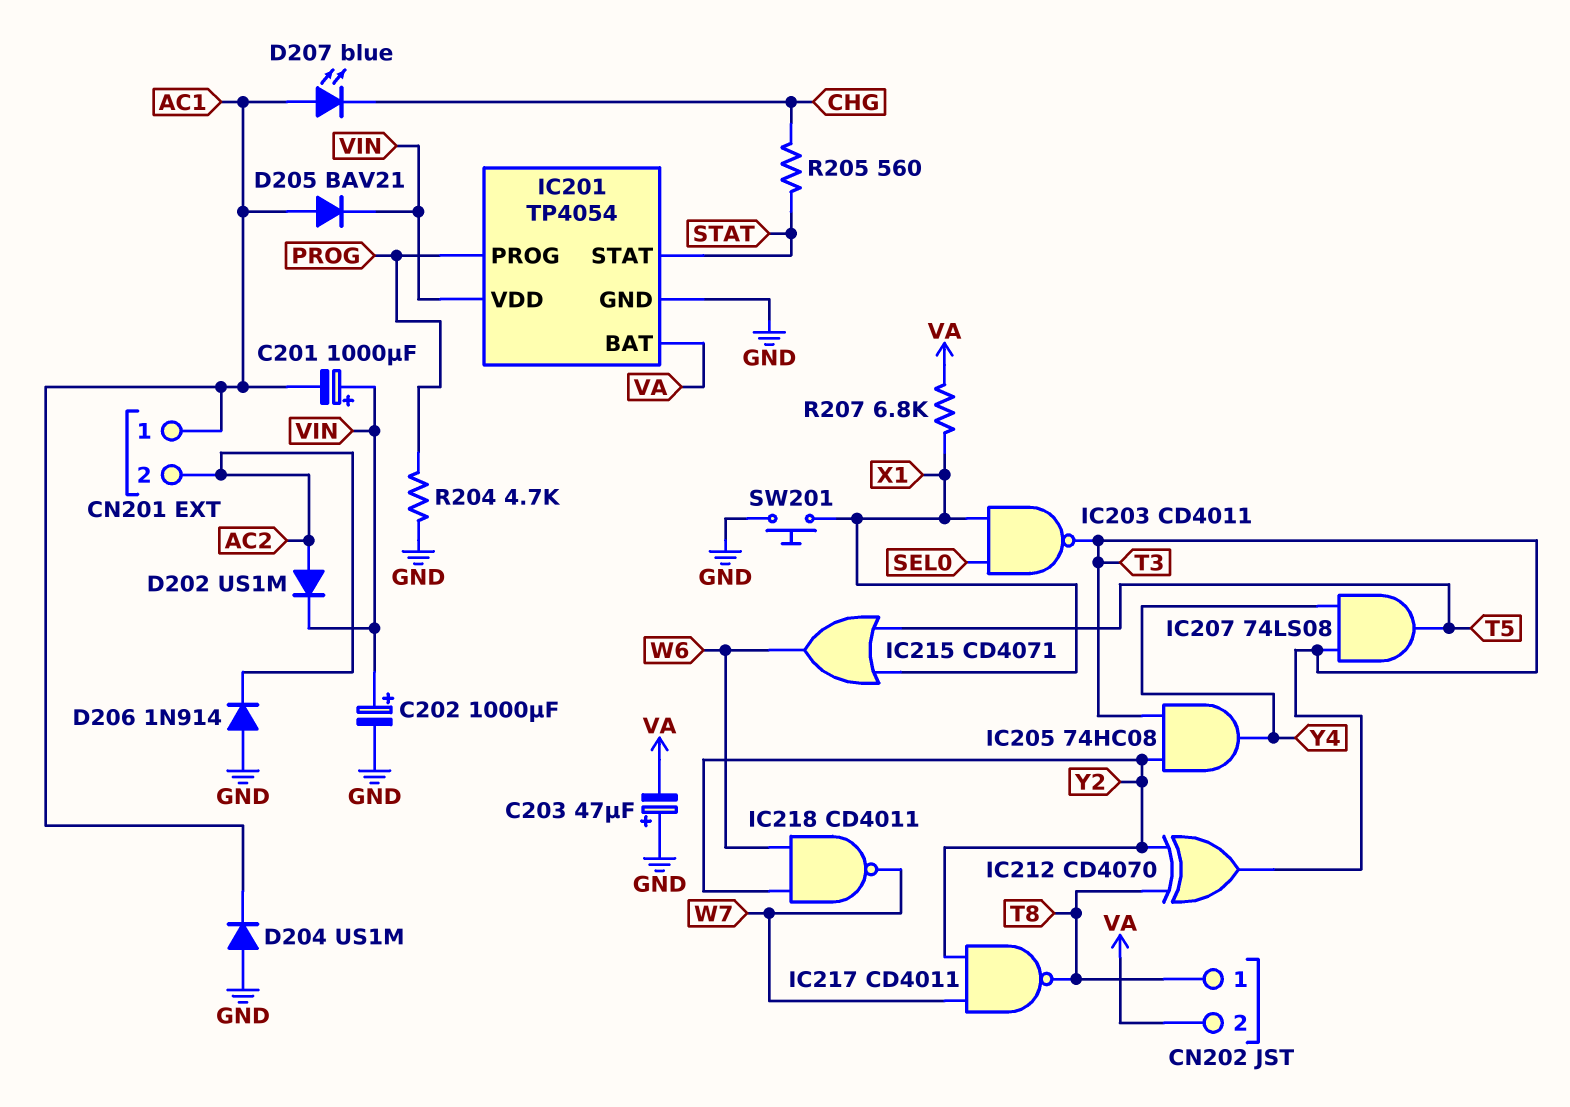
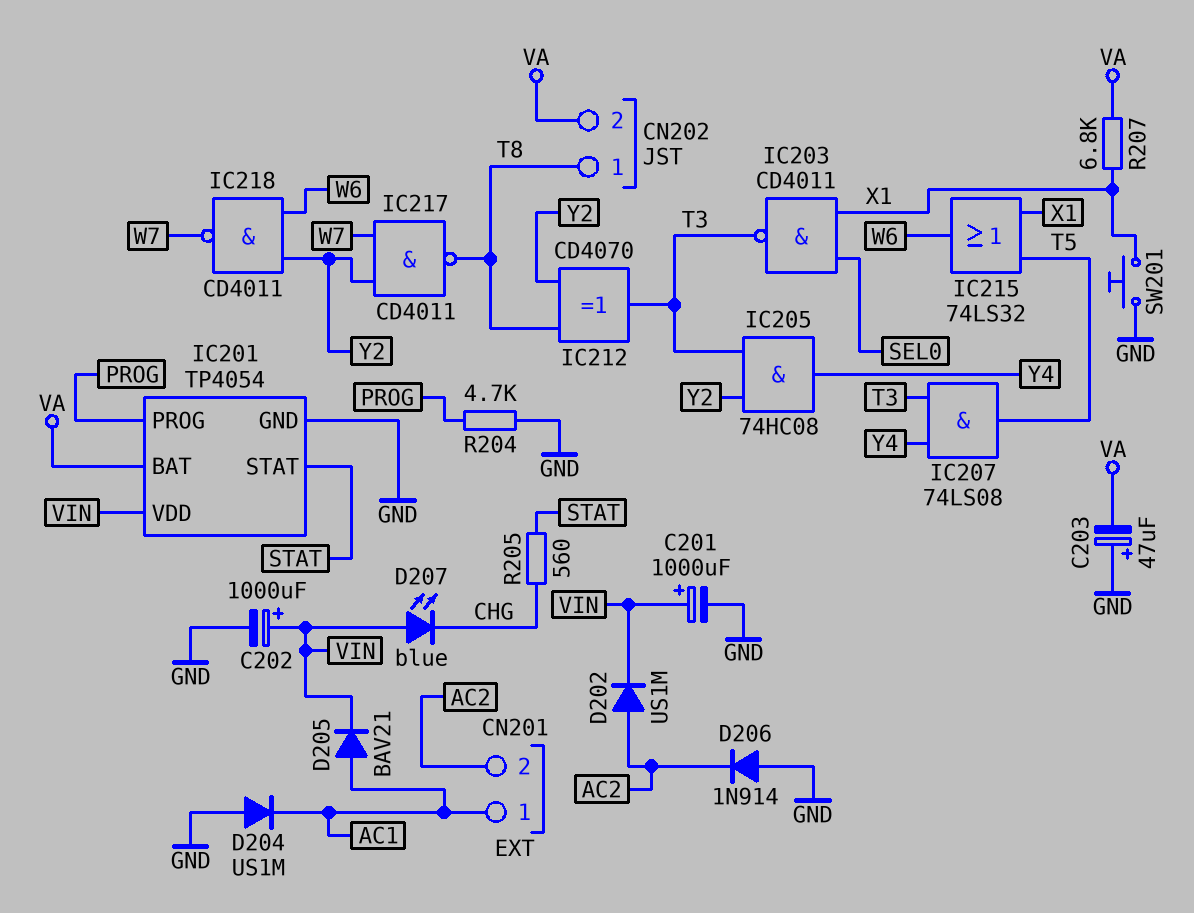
C201: 1000uF (plus VIN, minus AC1) -> 1000uF (plus VIN, minus GND)
D207: LED blue (A AC1, K CHG) -> LED blue (A VIN, K CHG)
IC215: OR CD4071 (in T5, in X1, out W6) -> OR 74LS32 (in T5, in X1, out W6)

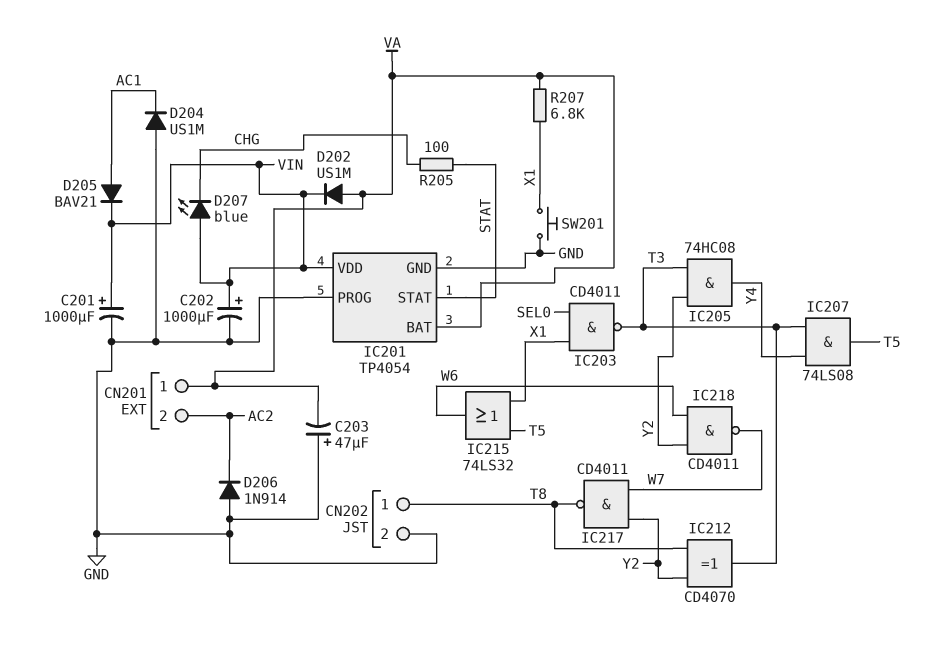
CN201 pin 1: AC1 -> VA
CN202 pin 2: VA -> GND
D202: diode US1M (A AC2, K VIN) -> diode US1M (A VA, K VIN)
IC201 pin PROG: PROG -> GND
R204: 4.7k (GND, PROG) -> none
R205: 560 (CHG, STAT) -> 100 (CHG, STAT)

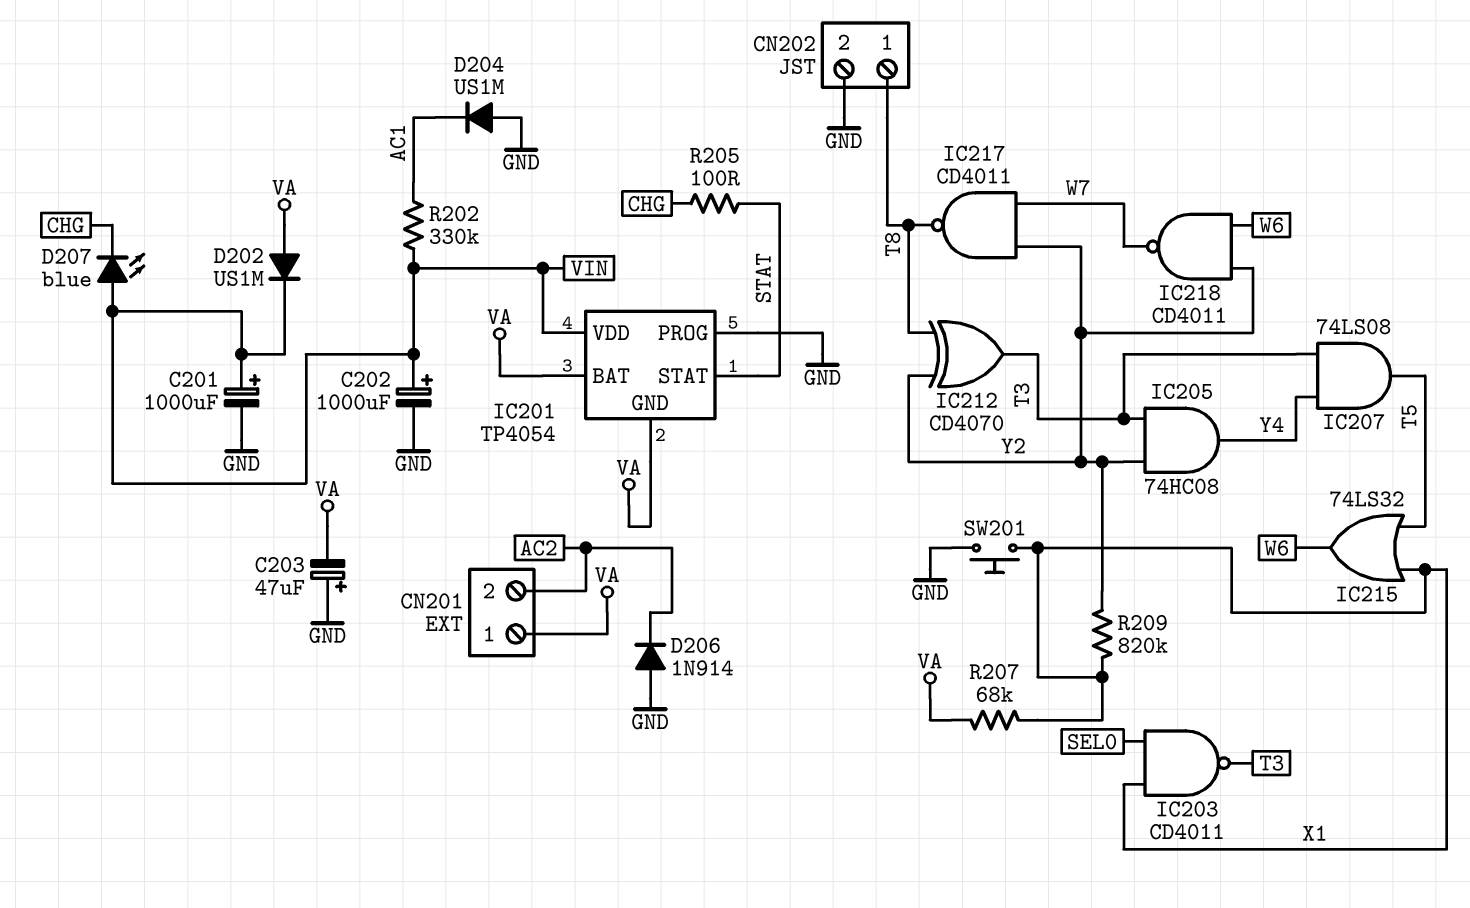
D205: diode BAV21 (A AC1, K VIN) -> none
IC201 pin GND: GND -> VA
R202: none -> 330k (AC1, VIN)
R207: 6.8k (VA, X1) -> 68k (VA, X1)
R209: none -> 820k (X1, Y2)

